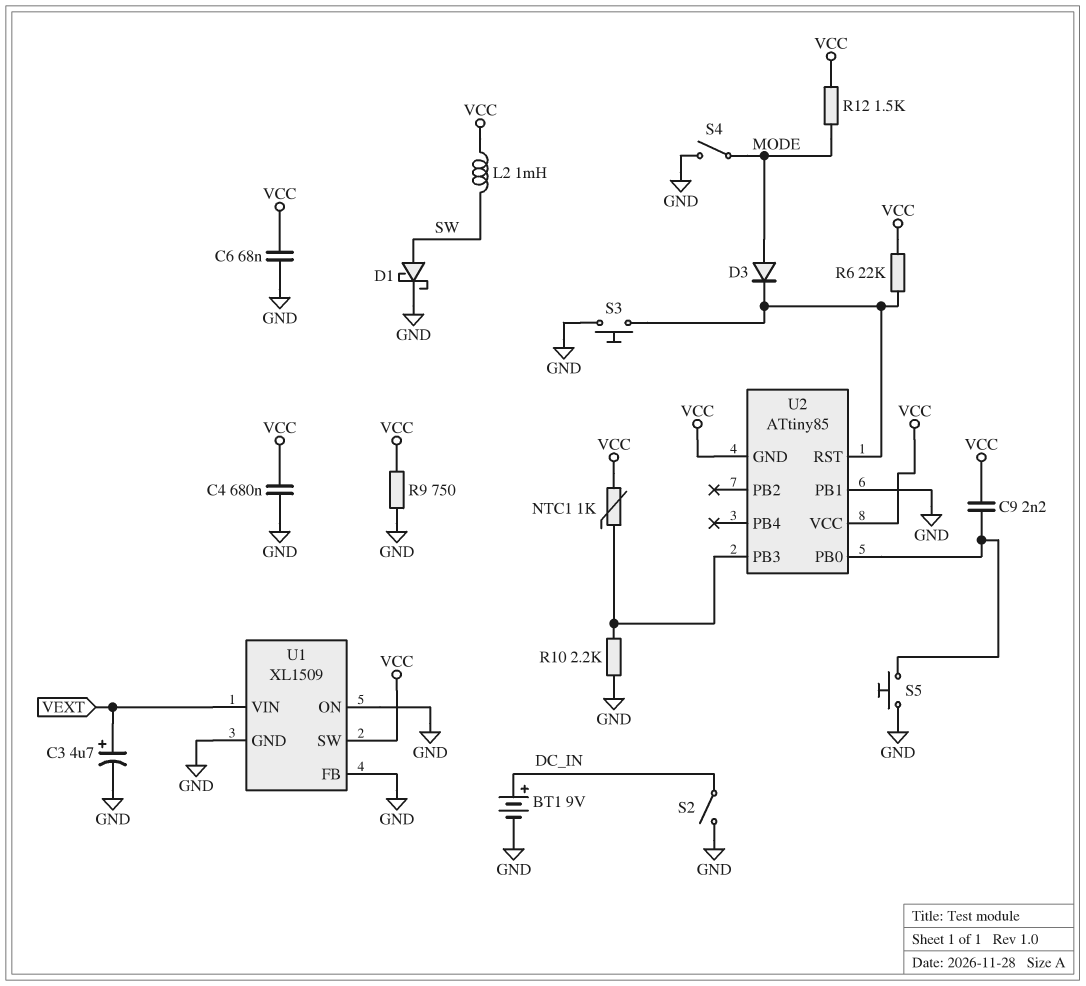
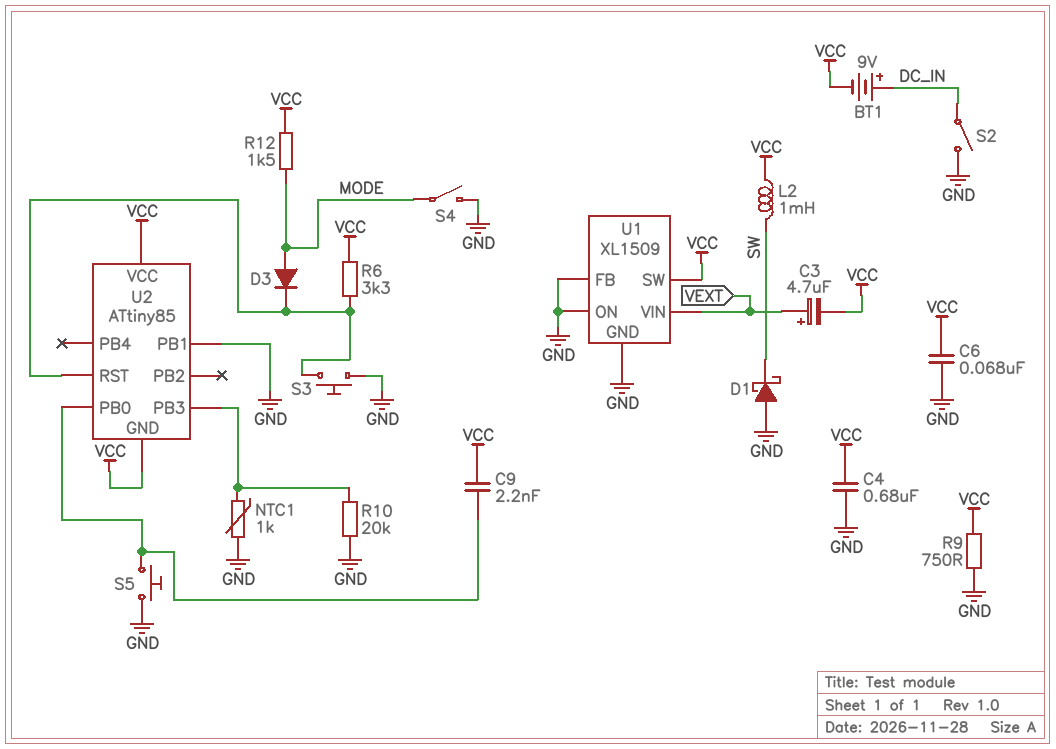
BT1: 9V (plus DC_IN, minus GND) -> 9V (plus DC_IN, minus VCC)
C3: 4.7uF (plus VEXT, minus GND) -> 4.7uF (plus VEXT, minus VCC)
D1: schottky (A SW, K GND) -> schottky (A GND, K SW)
NTC1: 1k (U2/PB3, VCC) -> 1k (GND, U2/PB3)
R6: 22k (U2/RST, VCC) -> 3.3k (U2/RST, VCC)
R10: 2.2k (GND, U2/PB3) -> 20k (GND, U2/PB3)

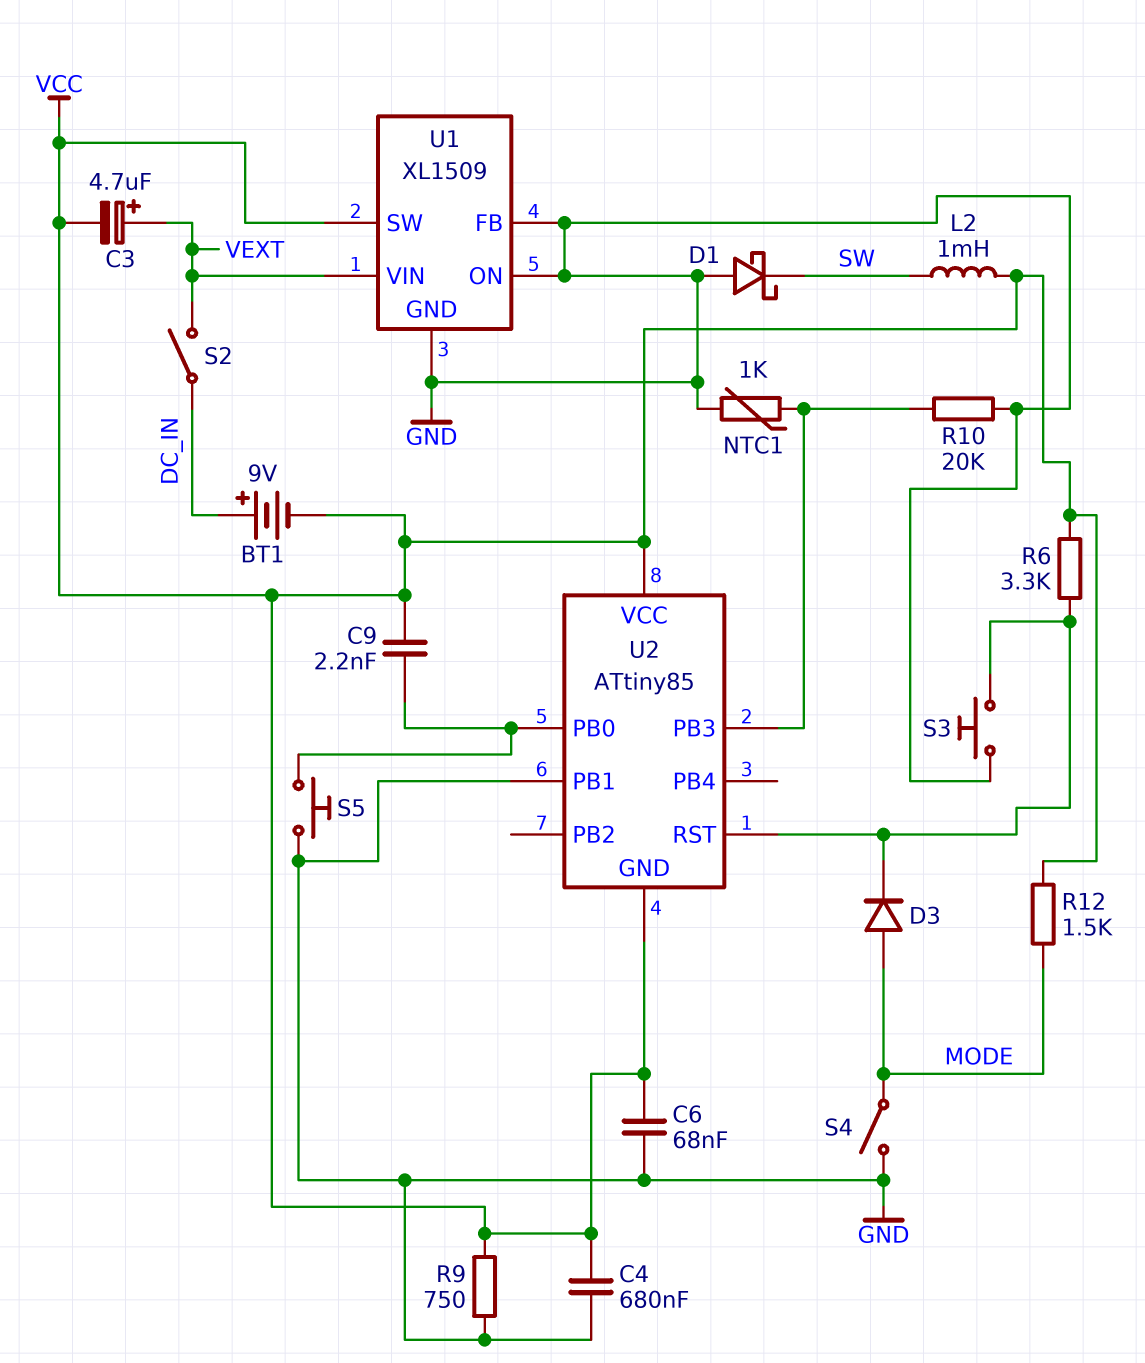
S2: switch (DC_IN, GND) -> switch (DC_IN, VEXT)

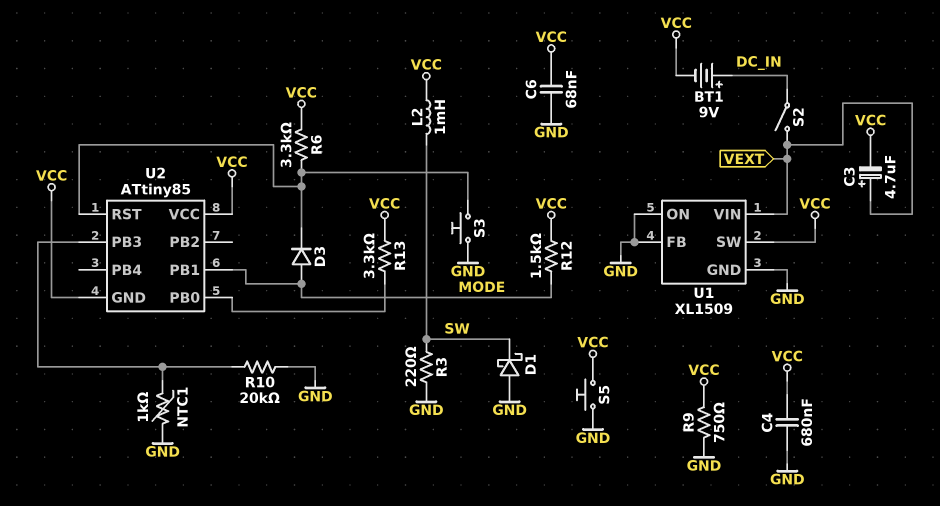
C9: 2.2nF (U2/PB0, VCC) -> none
R3: none -> 220 (GND, SW)
R13: none -> 3.3k (U2/PB0, VCC)
S4: switch (GND, MODE) -> none
S5: button (GND, U2/PB0) -> button (GND, VCC)
U2 pin PB1: GND -> MODE

